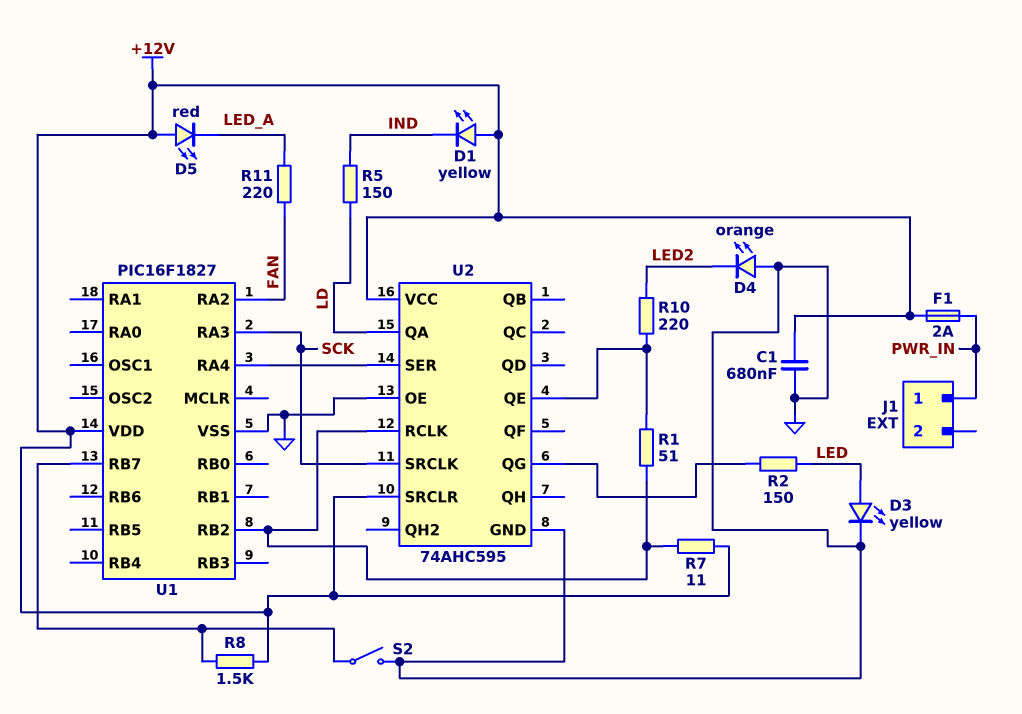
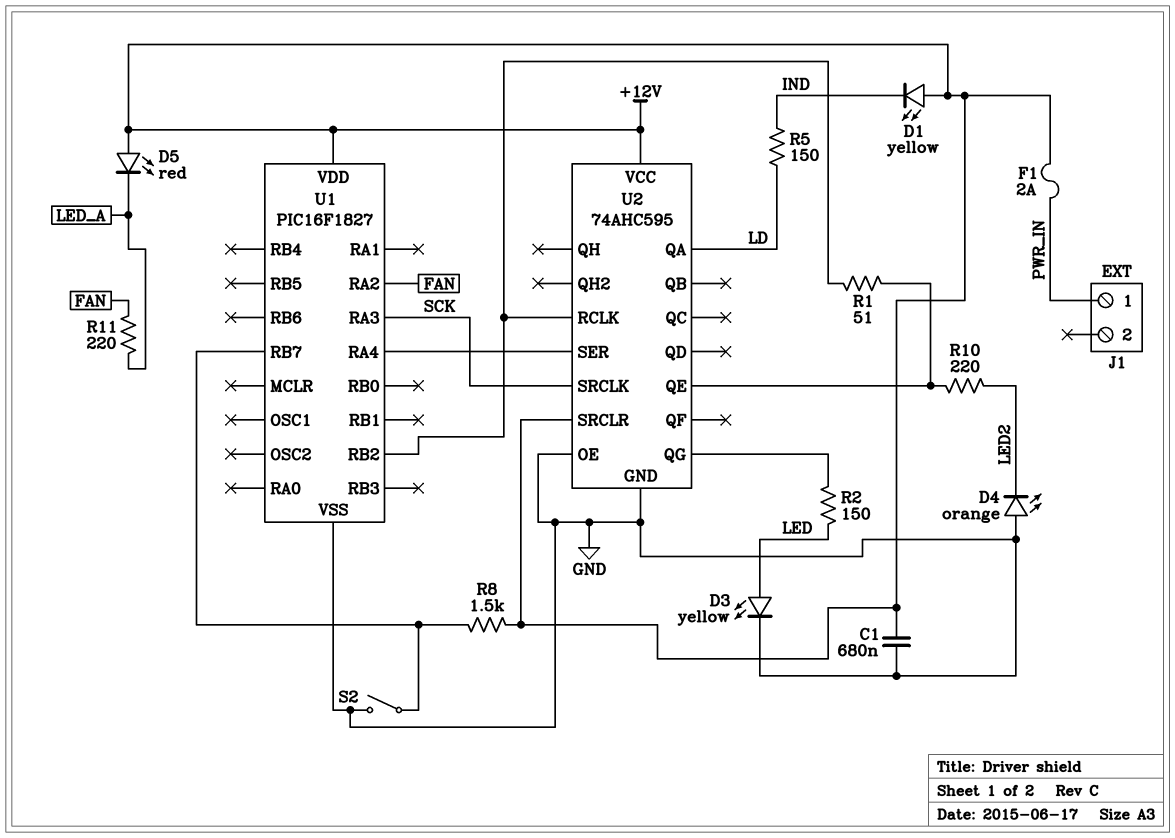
R7: 11 (+12V, U1/RB2) -> none

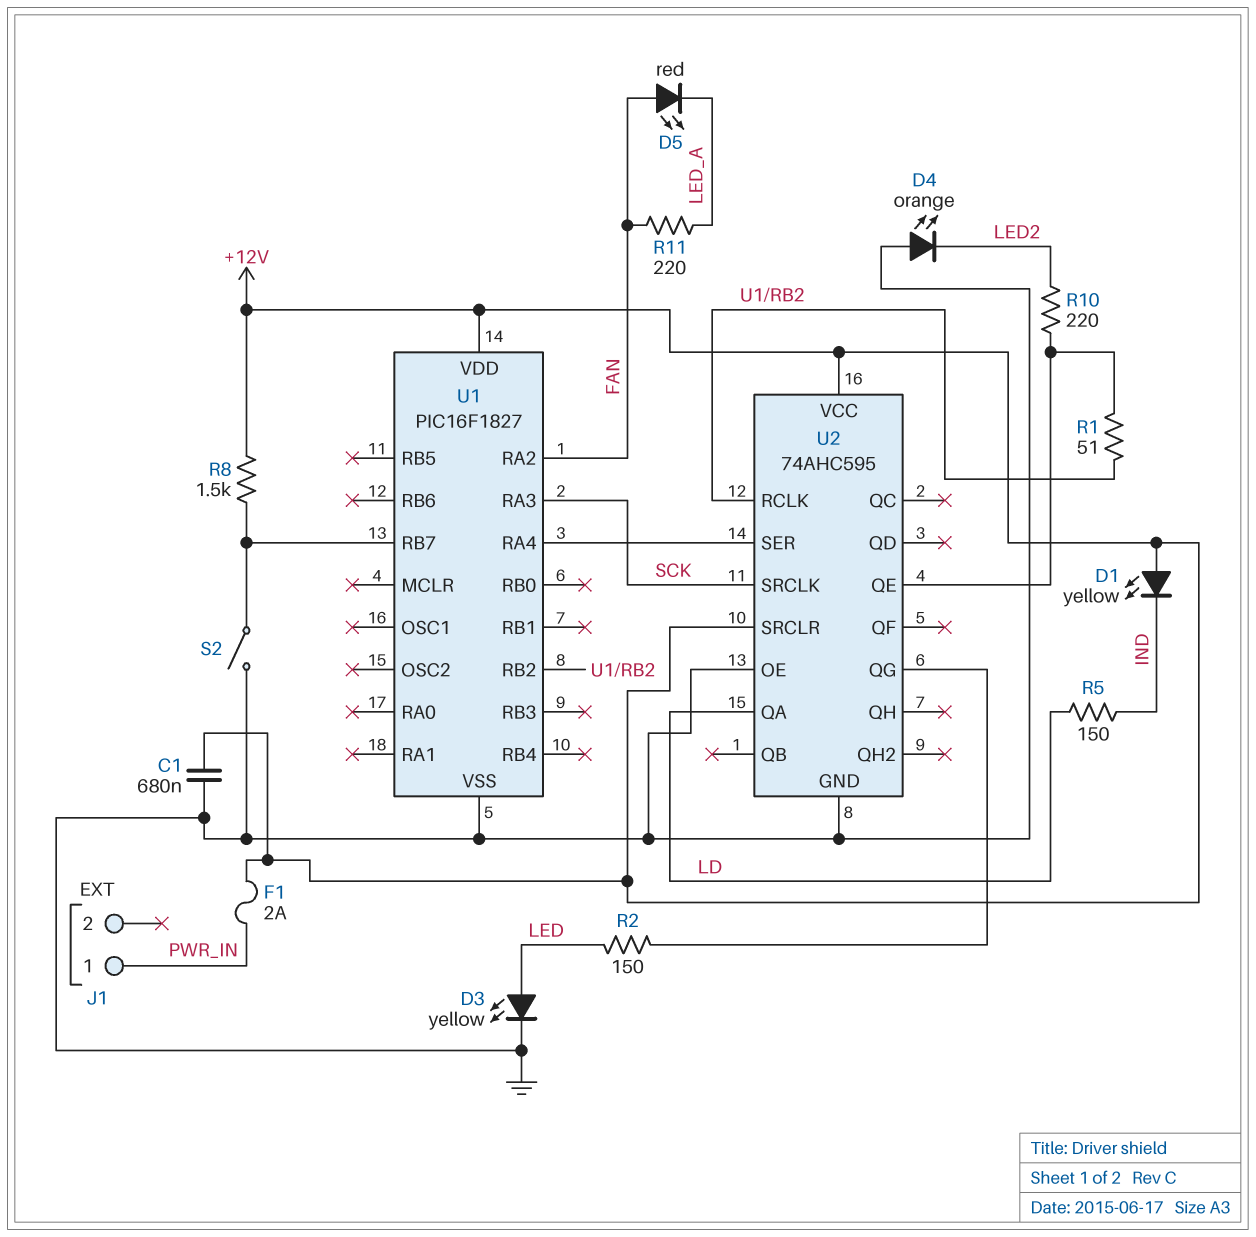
D5: LED red (A +12V, K LED_A) -> LED red (A FAN, K LED_A)

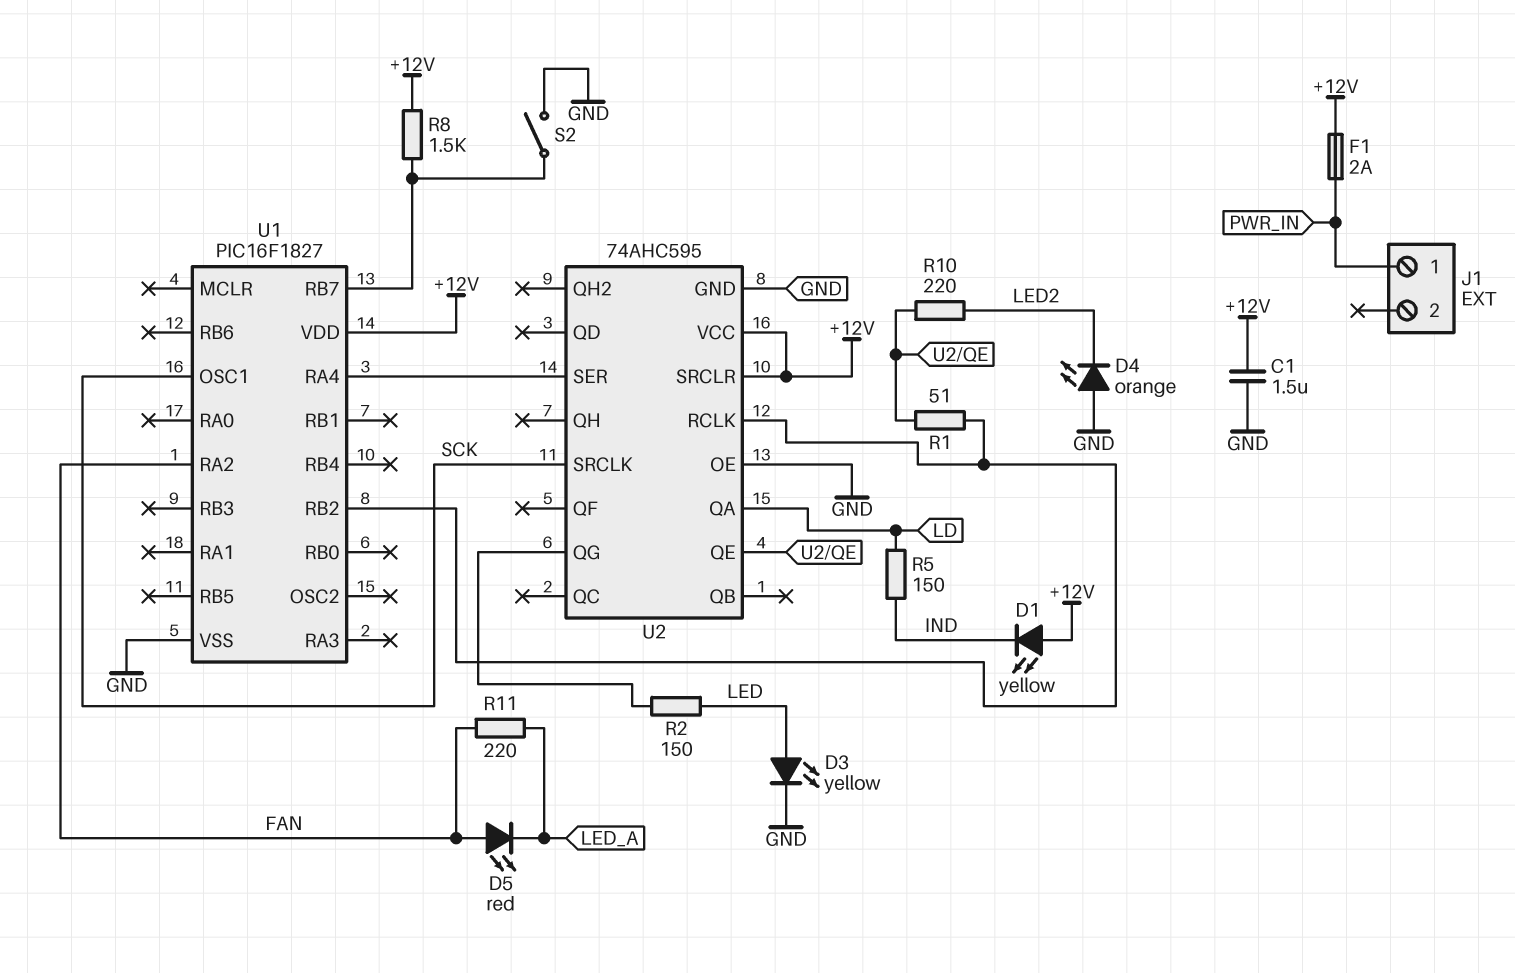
C1: 680nF (+12V, GND) -> 1.5uF (+12V, GND)
U1 pin OSC1: none -> SCK
U1 pin RA3: SCK -> none

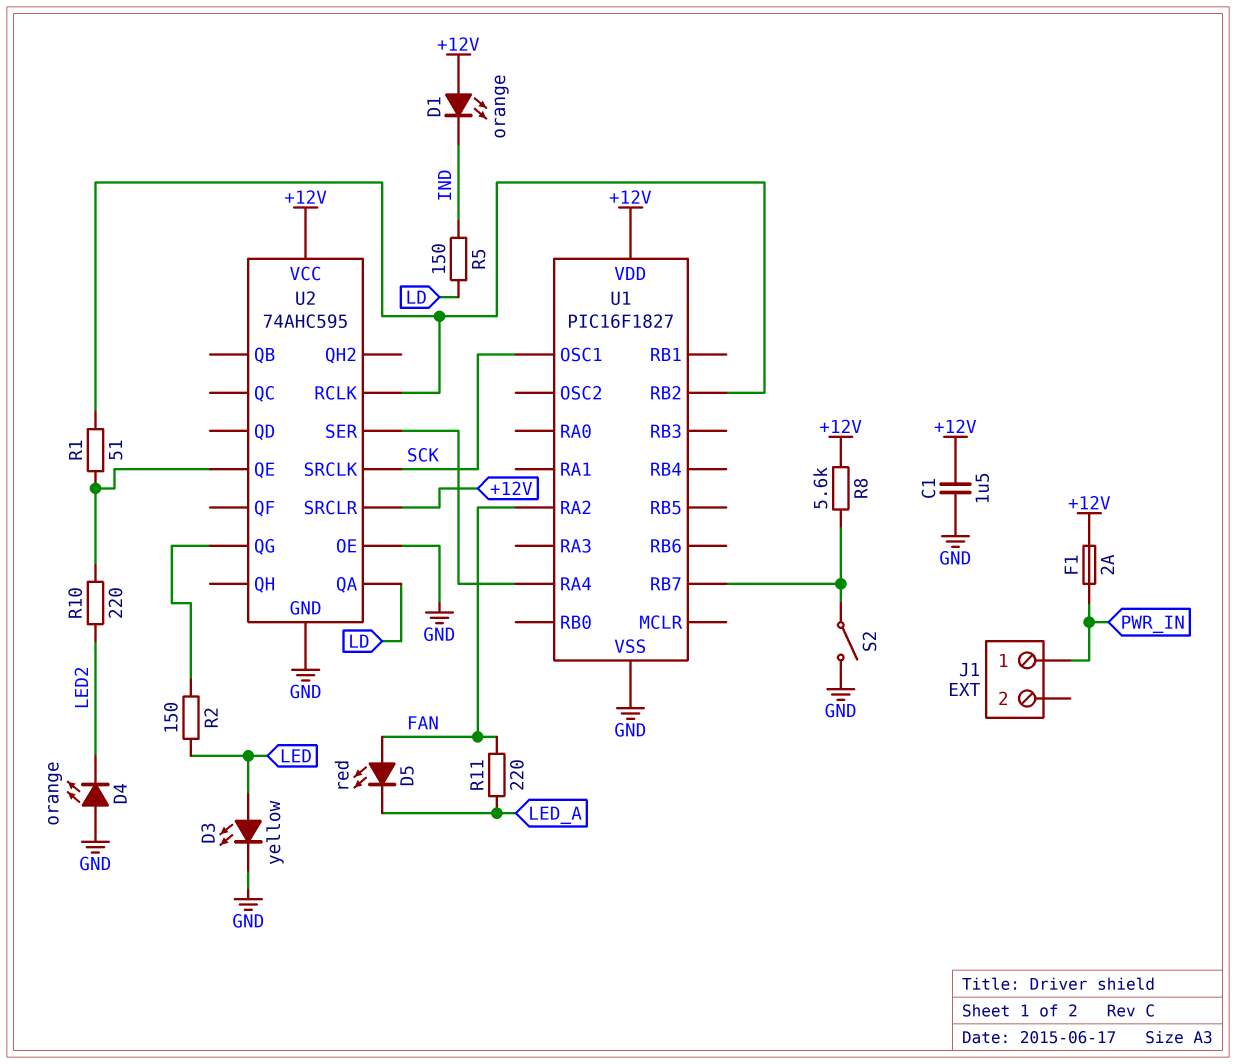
D1: LED yellow (A +12V, K IND) -> LED orange (A +12V, K IND)
R8: 1.5k (+12V, U1/RB7) -> 5.6k (+12V, U1/RB7)

